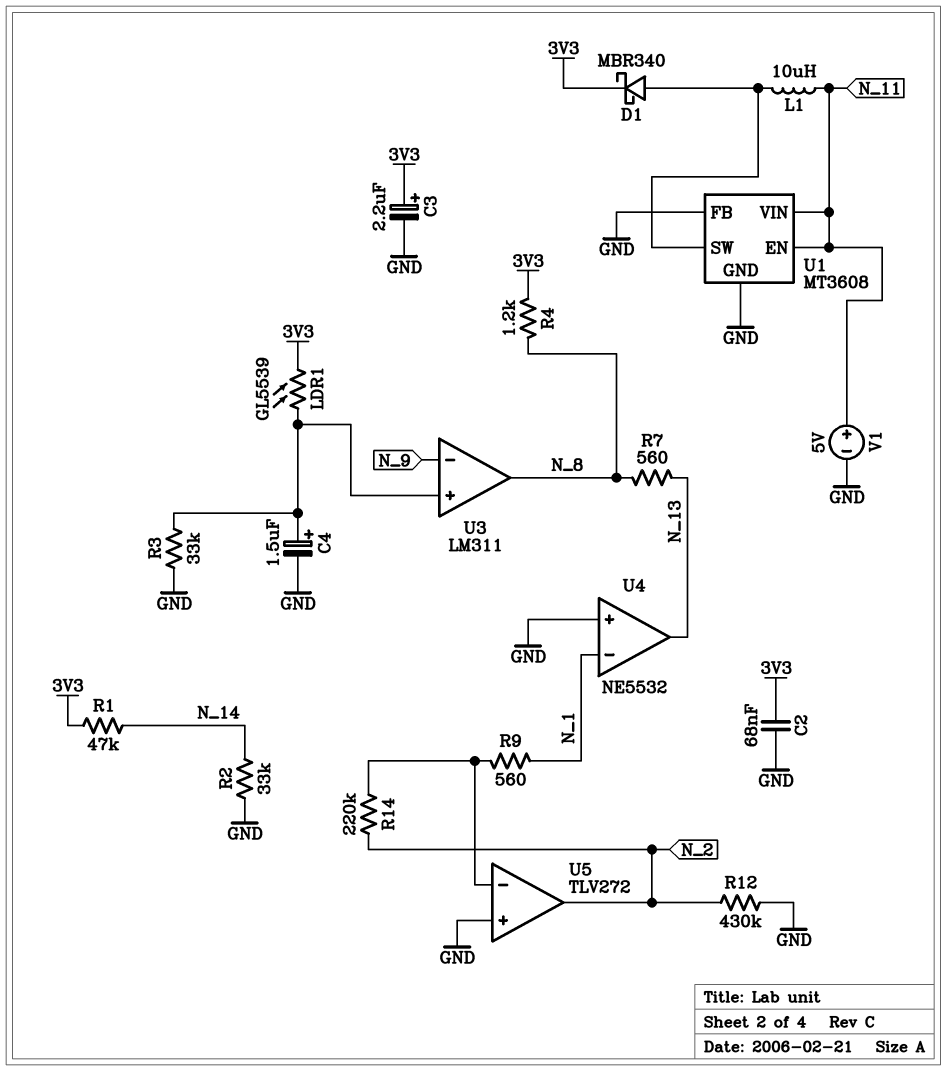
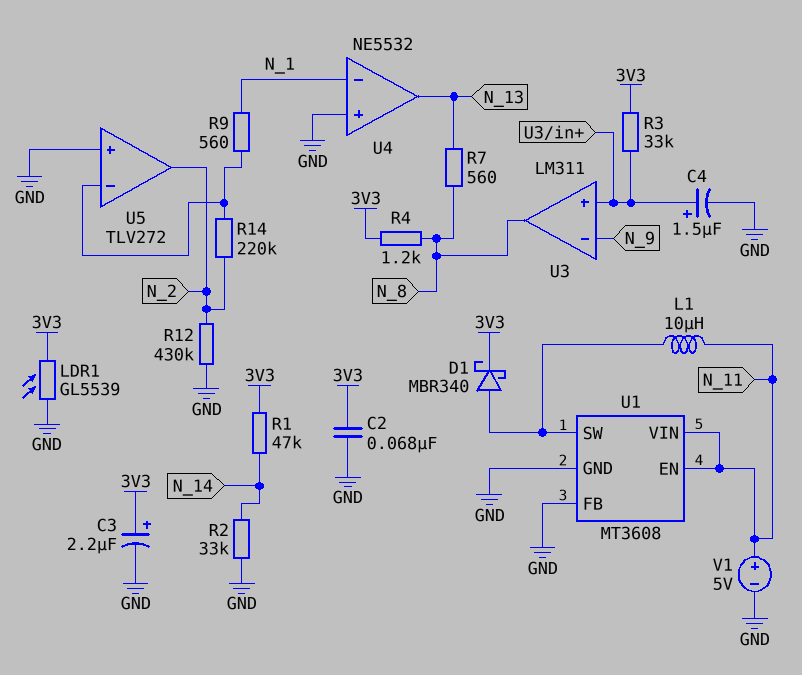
LDR1: GL5539 (3V3, U3/in+) -> GL5539 (3V3, GND)
R3: 33k (GND, U3/in+) -> 33k (3V3, U3/in+)

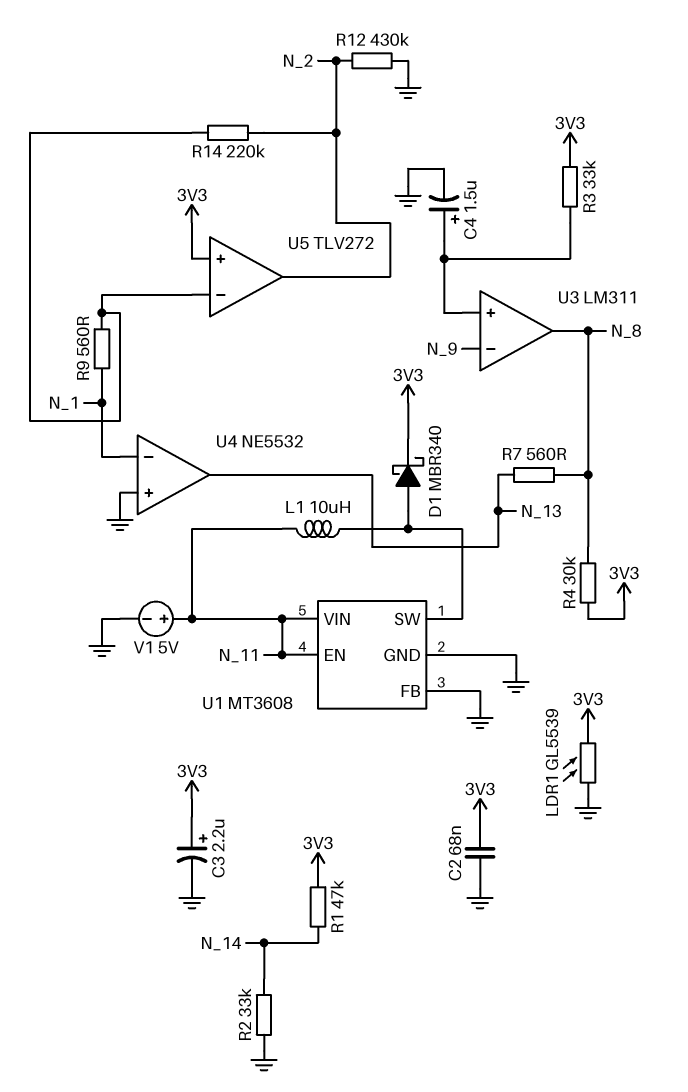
R4: 1.2k (3V3, N_8) -> 30k (3V3, N_8)
U5 pin in+: GND -> 3V3

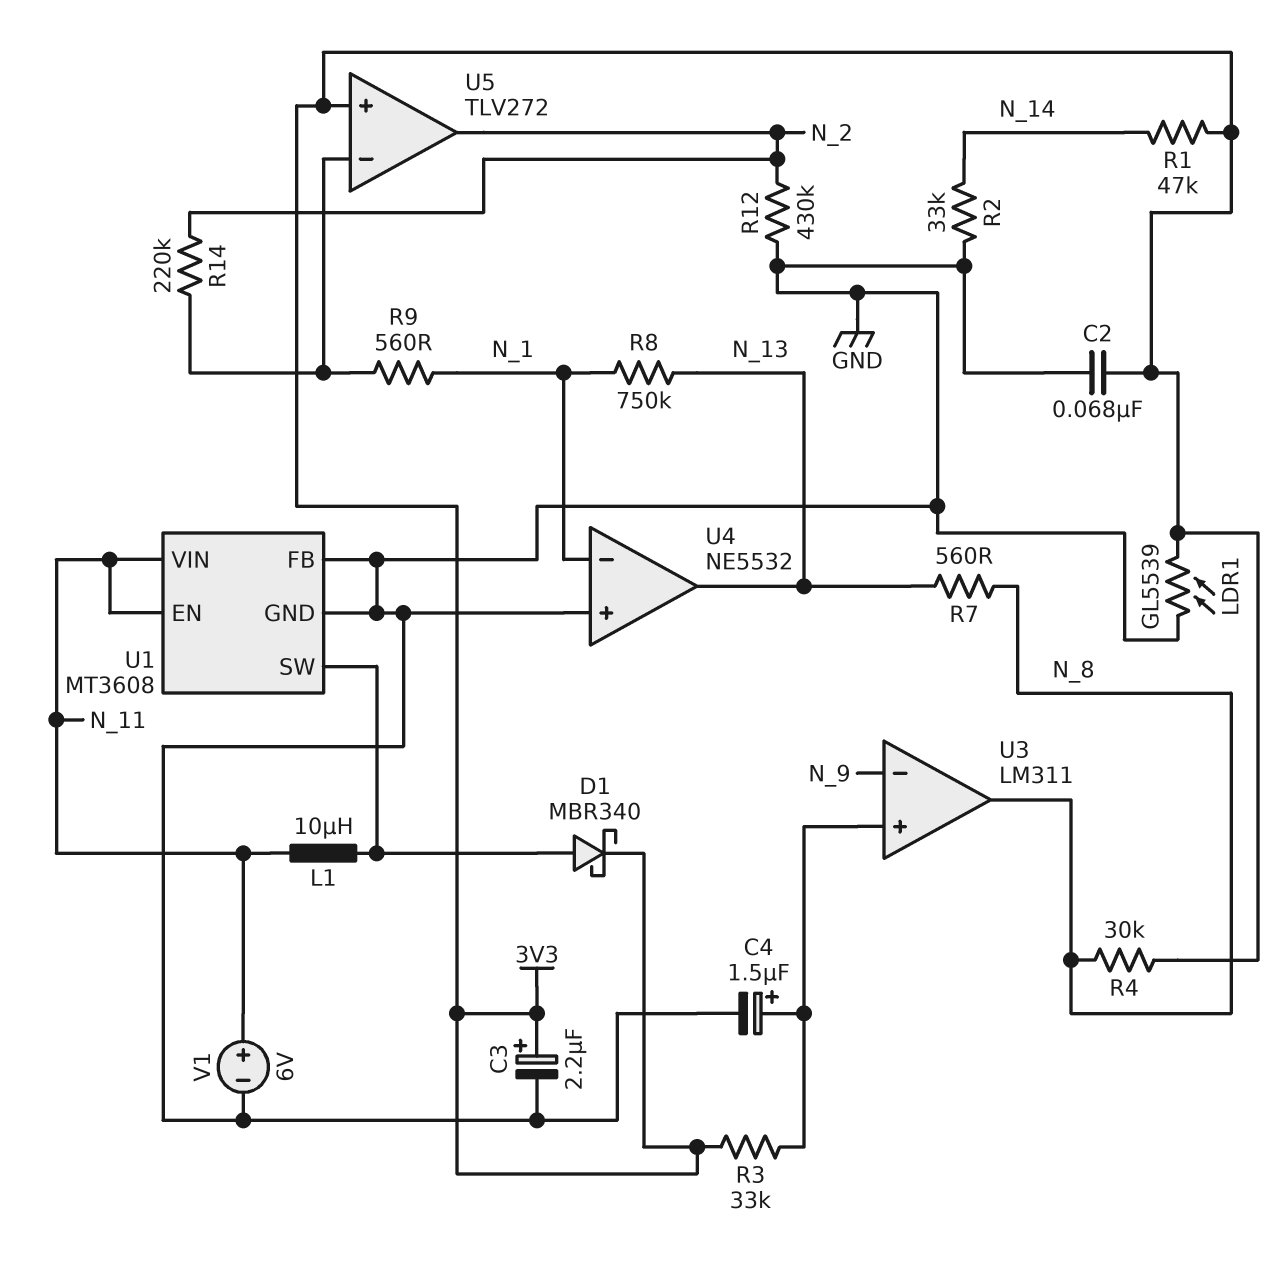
R8: none -> 750k (N_1, N_13)
V1: 5V (plus N_11, minus GND) -> 6V (plus N_11, minus GND)

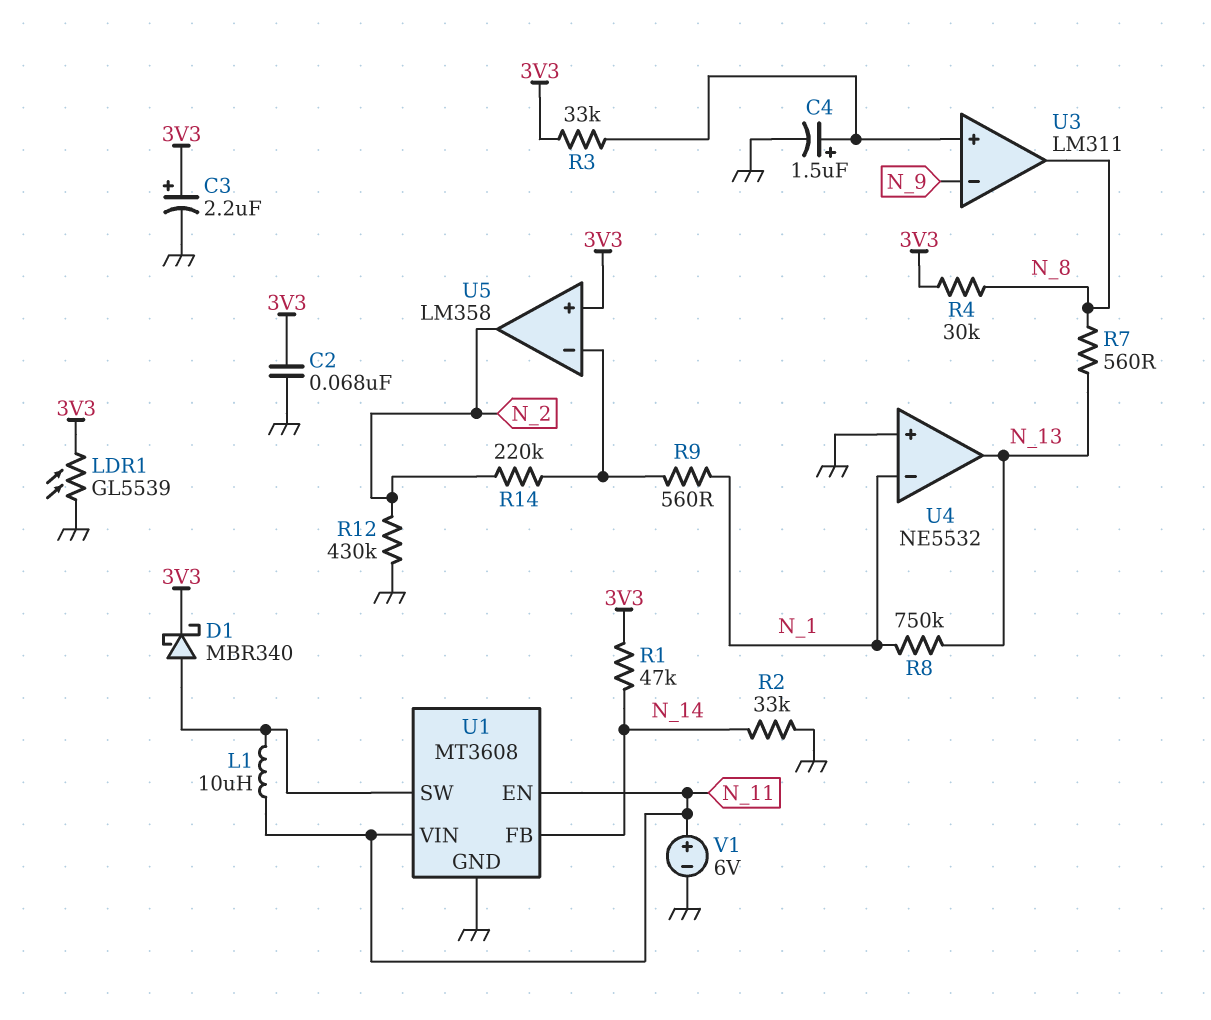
U1 pin FB: GND -> N_14
U5: TLV272 -> LM358

